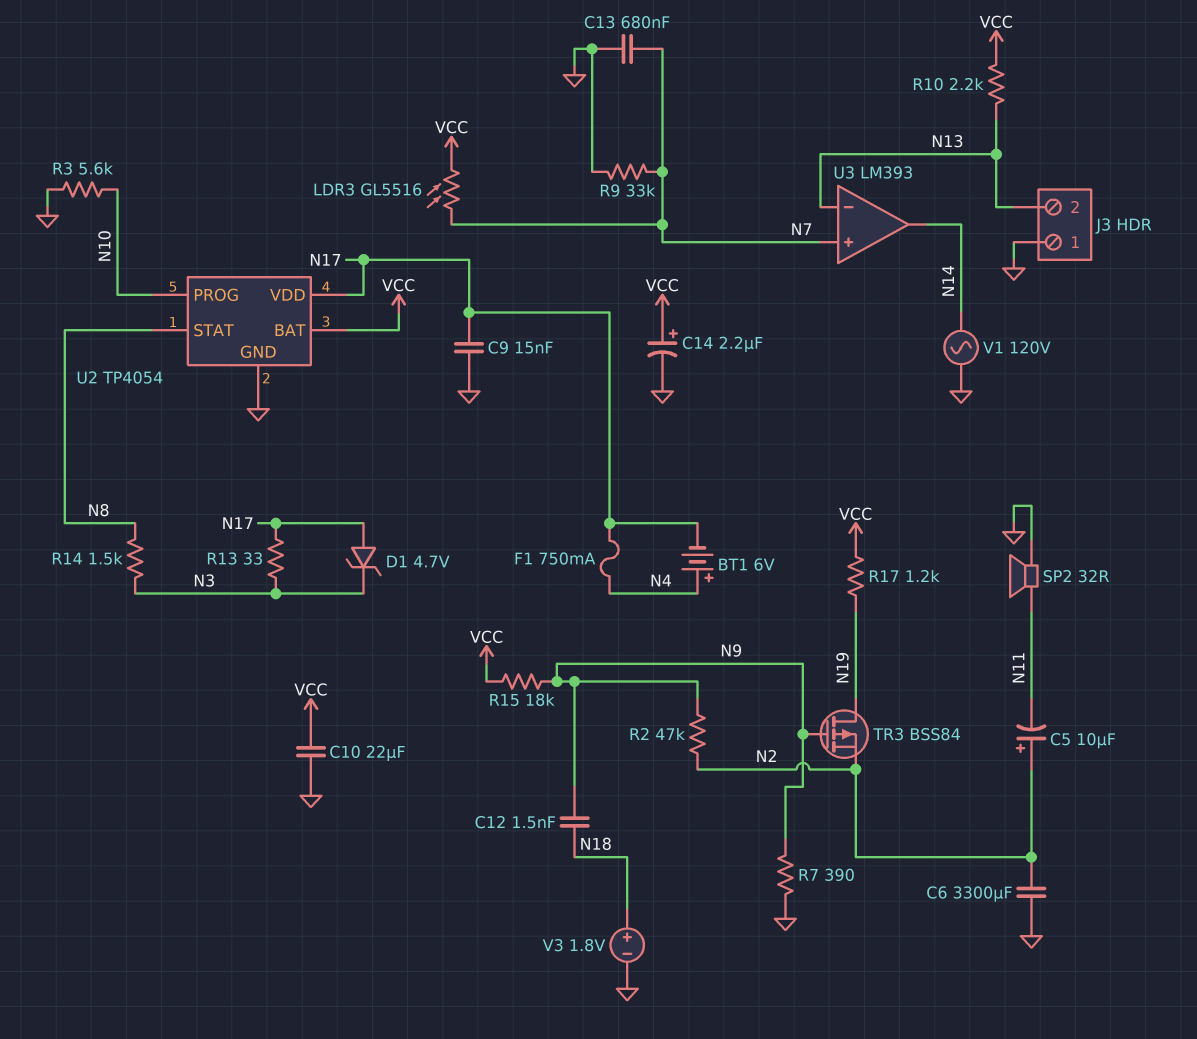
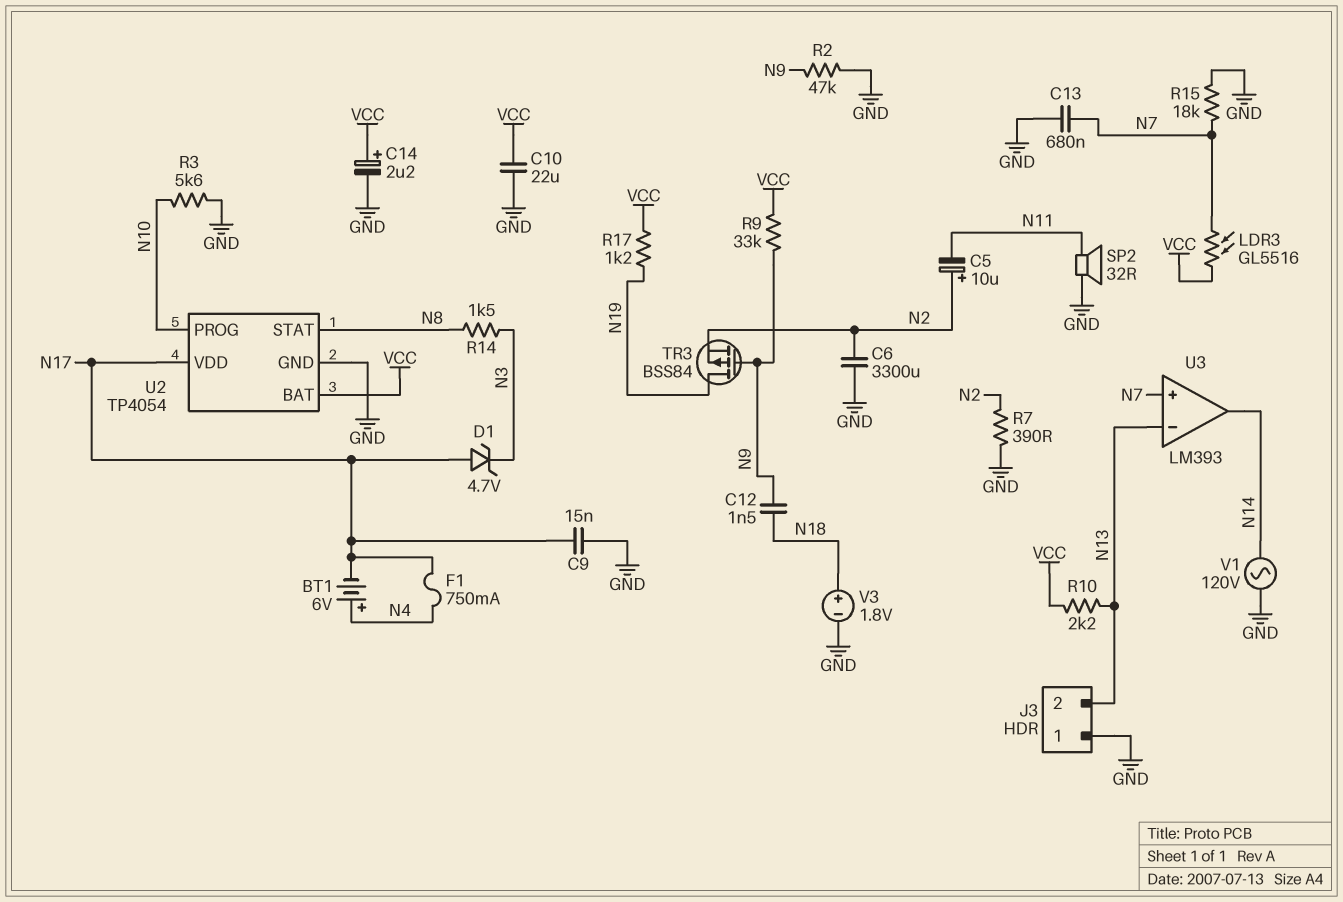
R2: 47k (N2, N9) -> 47k (GND, N9)
R7: 390 (GND, N9) -> 390 (GND, N2)
R9: 33k (GND, N7) -> 33k (N9, VCC)
R13: 33 (N3, N17) -> none
R15: 18k (N9, VCC) -> 18k (GND, N7)

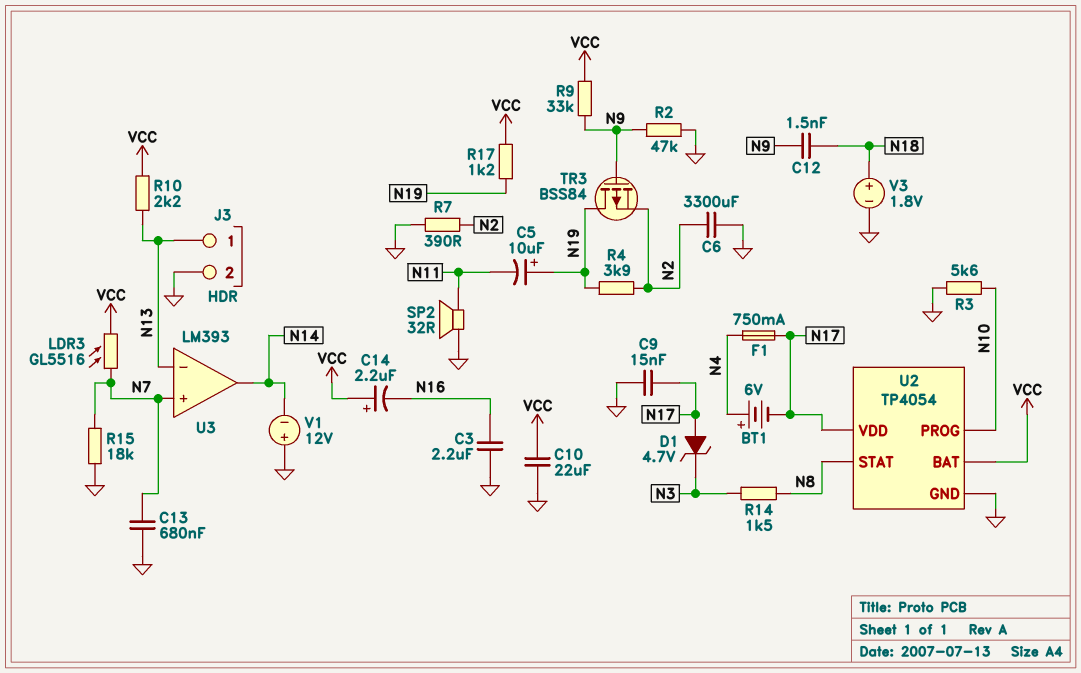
C3: none -> 2.2uF (GND, N16)
C5: 10uF (plus N2, minus N11) -> 10uF (plus N19, minus N11)
C14: 2.2uF (plus VCC, minus GND) -> 2.2uF (plus VCC, minus N16)
J3 pin 1: GND -> N13
J3 pin 2: N13 -> GND
R4: none -> 3.9k (N2, N19)
V1: AC 120V (GND, N14) -> 12V (plus GND, minus N14)

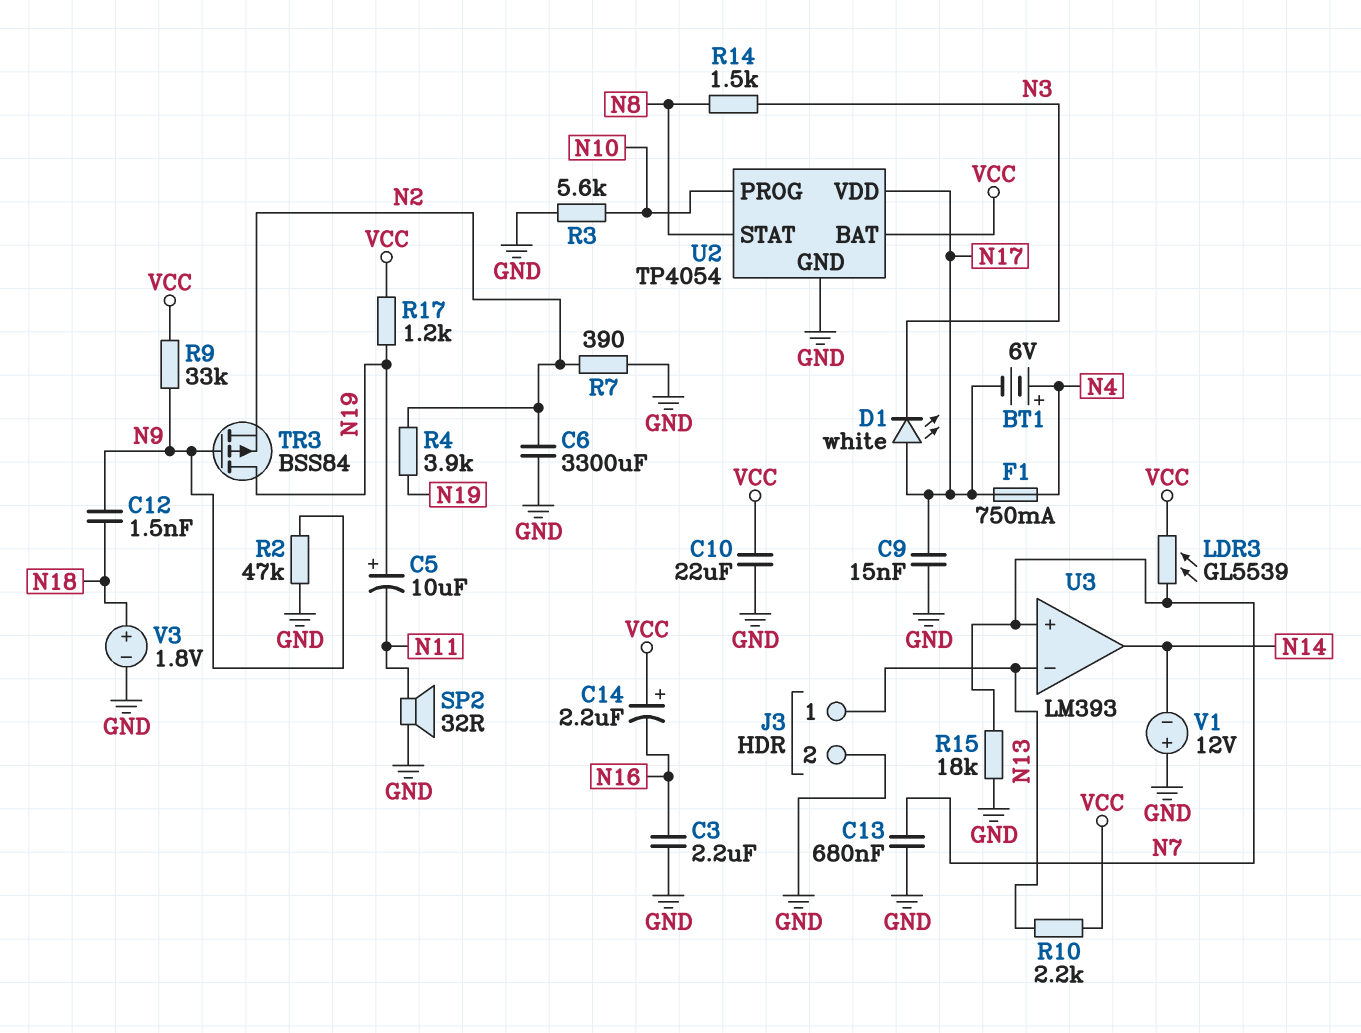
D1: zener 4.7V (A N17, K N3) -> LED white (A N17, K N3)
LDR3: GL5516 (N7, VCC) -> GL5539 (N7, VCC)

